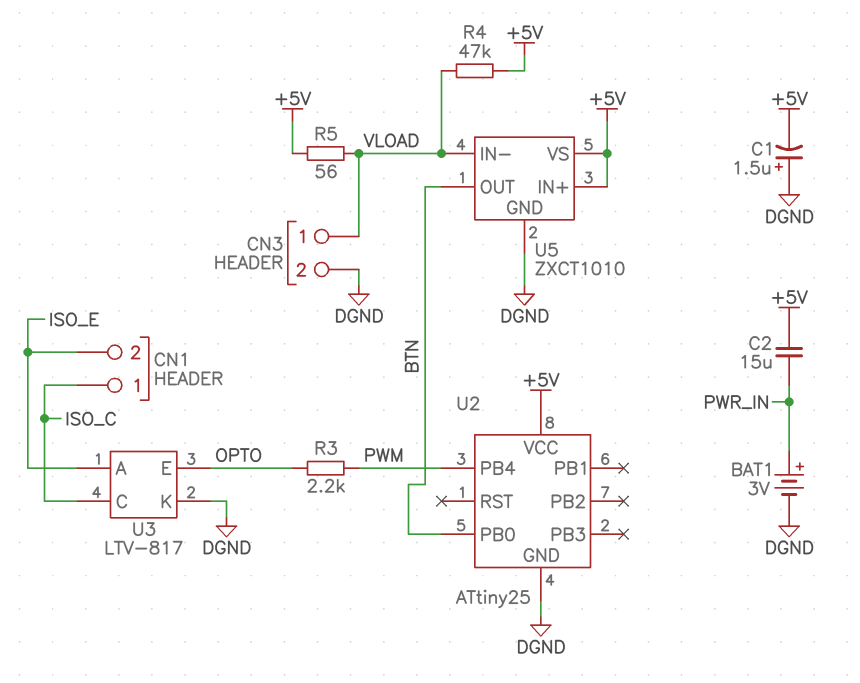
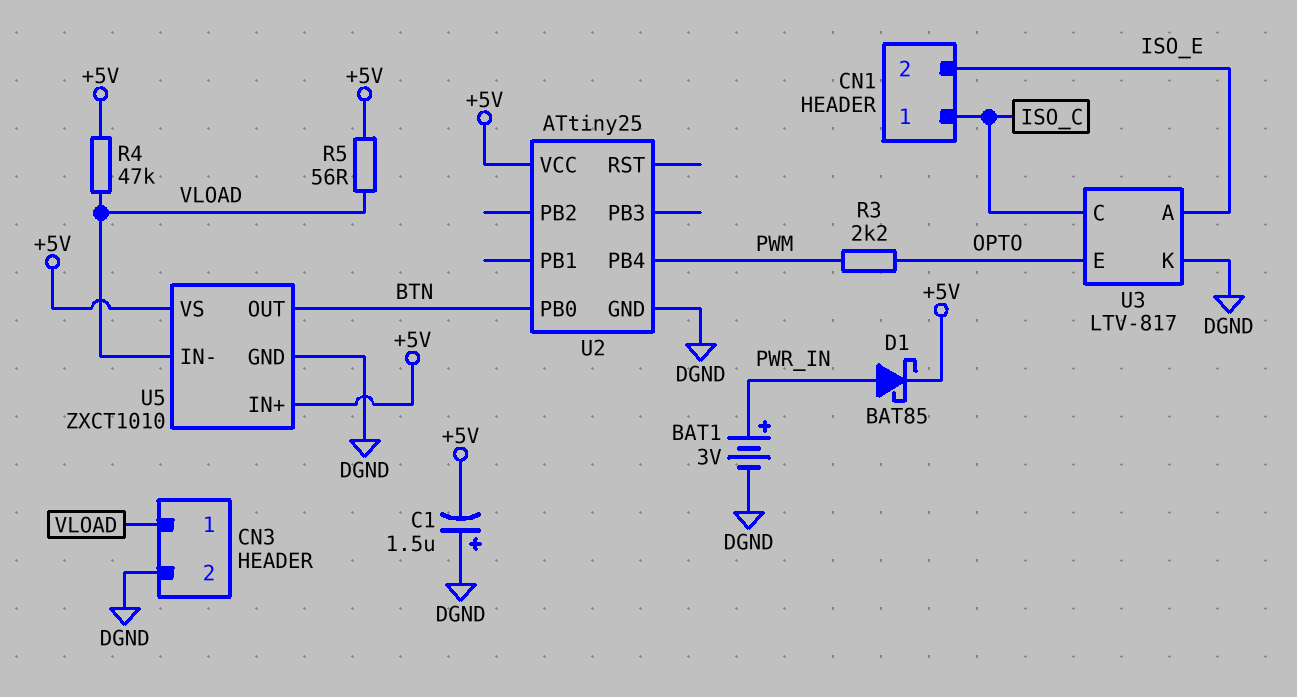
C2: 15uF (+5V, PWR_IN) -> none
D1: none -> schottky BAT85 (A PWR_IN, K +5V)

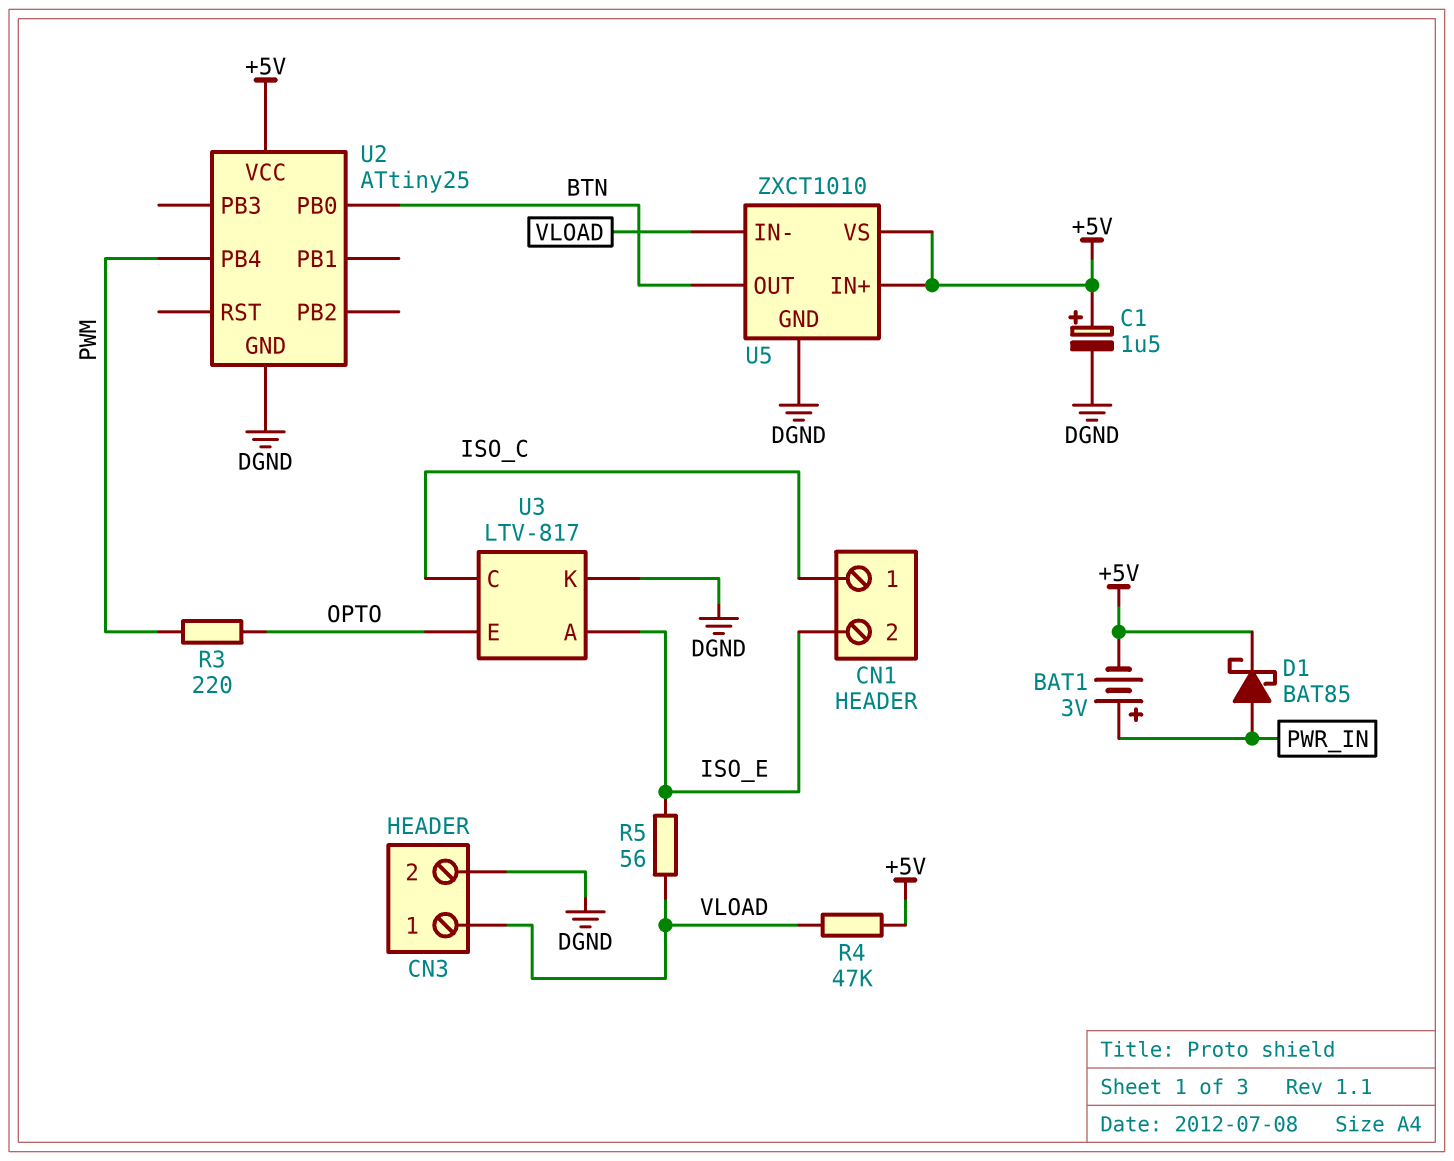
BAT1: 3V (plus PWR_IN, minus DGND) -> 3V (plus PWR_IN, minus +5V)
C1: 1.5uF (plus DGND, minus +5V) -> 1.5uF (plus +5V, minus DGND)
R3: 2.2k (OPTO, PWM) -> 220 (OPTO, PWM)
R5: 56 (+5V, VLOAD) -> 56 (ISO_E, VLOAD)

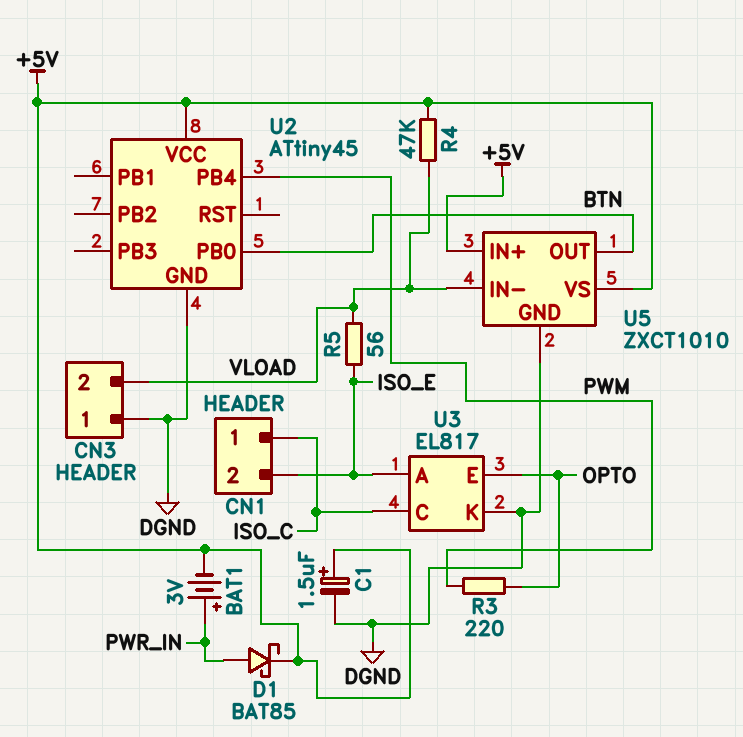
CN3 pin 1: VLOAD -> DGND
CN3 pin 2: DGND -> VLOAD
U2: ATtiny25 -> ATtiny45
U3: LTV-817 -> EL817

